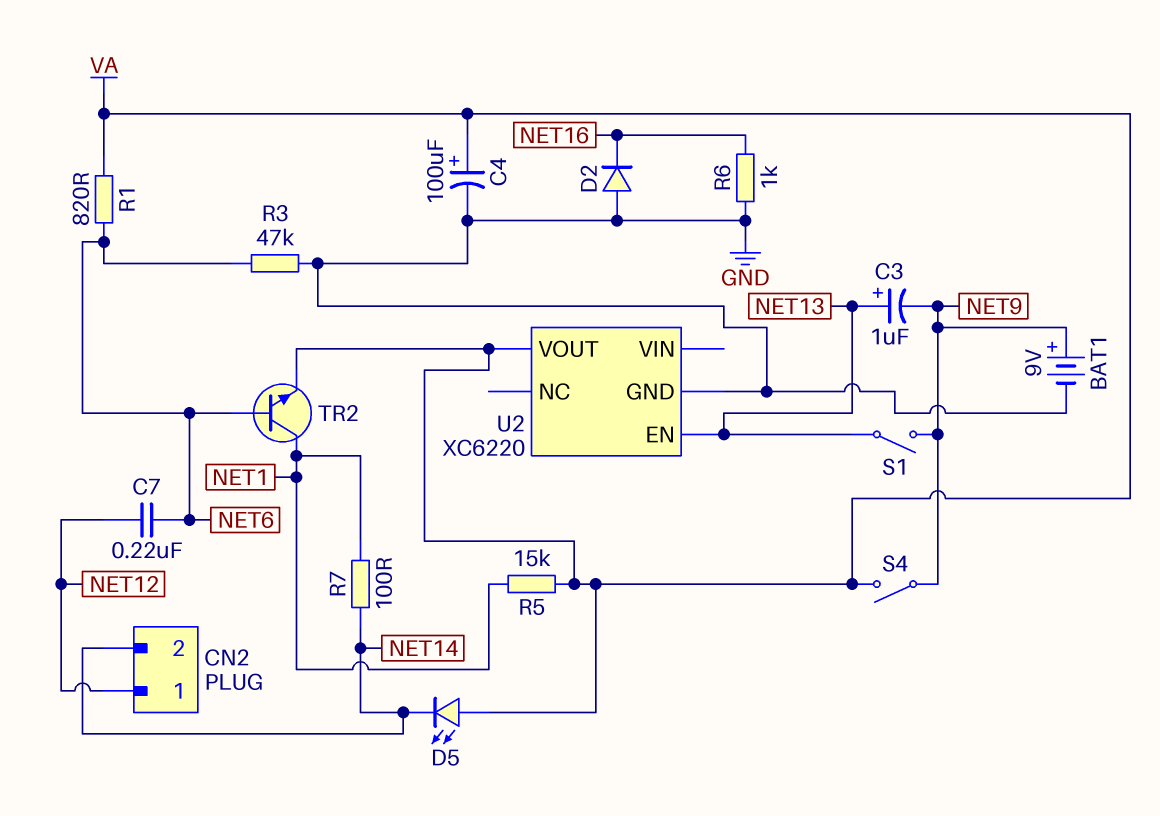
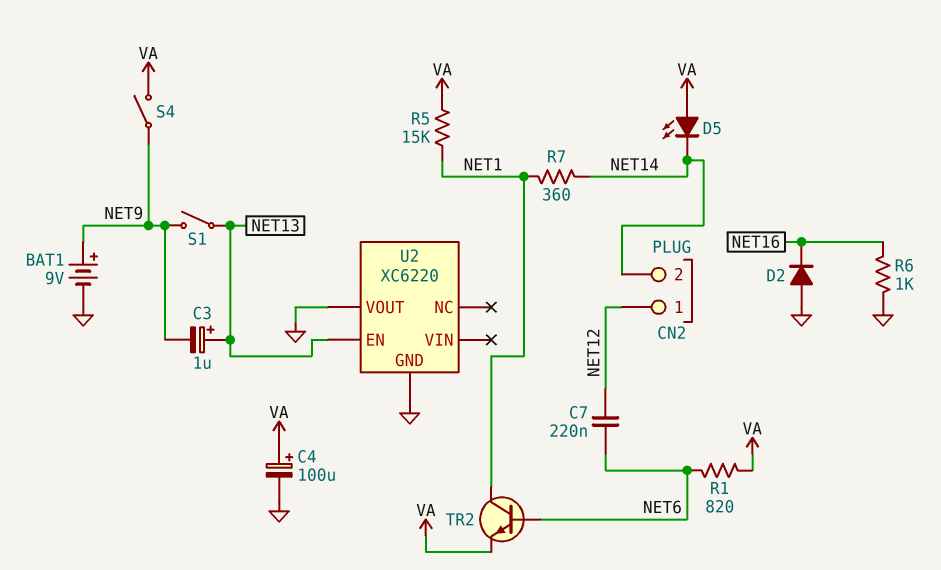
R3: 47k (GND, NET6) -> none
R7: 100 (NET1, NET14) -> 360 (NET1, NET14)
U2 pin VOUT: VA -> GND

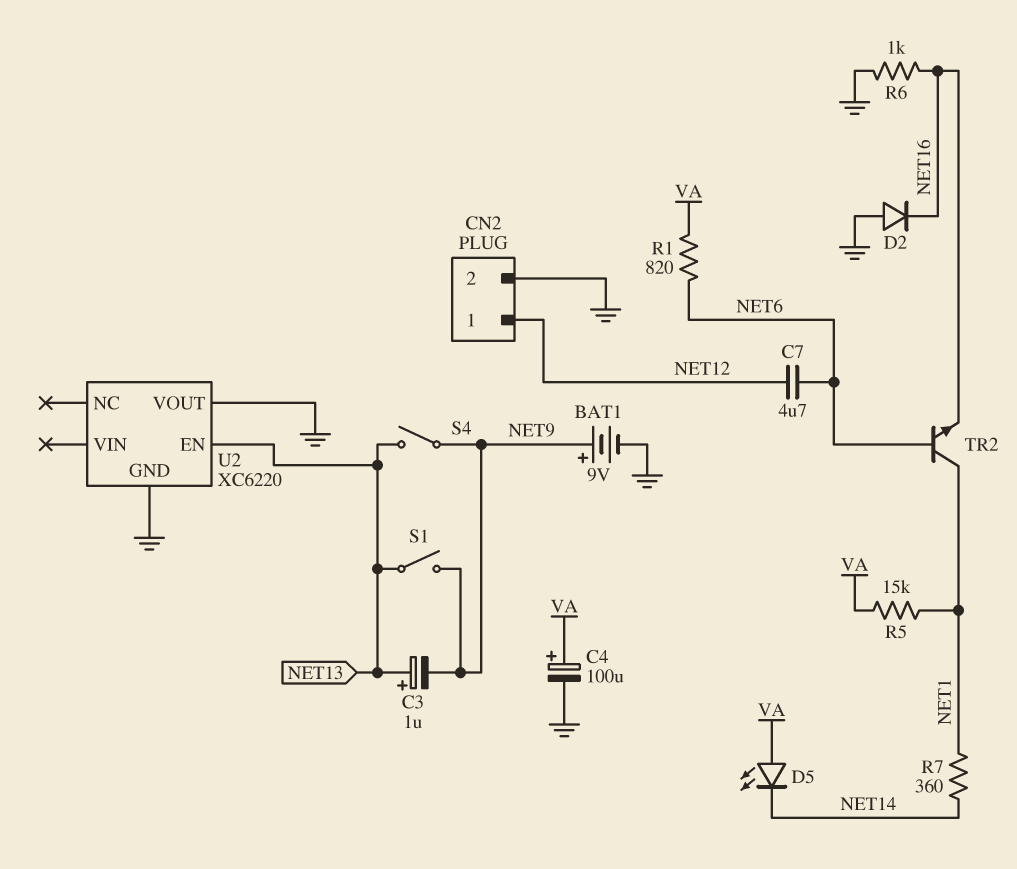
C7: 220nF (NET6, NET12) -> 4.7uF (NET6, NET12)
CN2 pin 2: NET14 -> GND
S4: switch (NET9, VA) -> switch (NET9, NET13)
TR2: NPN (B NET6, C NET1, E VA) -> NPN (B NET6, C NET1, E NET16)

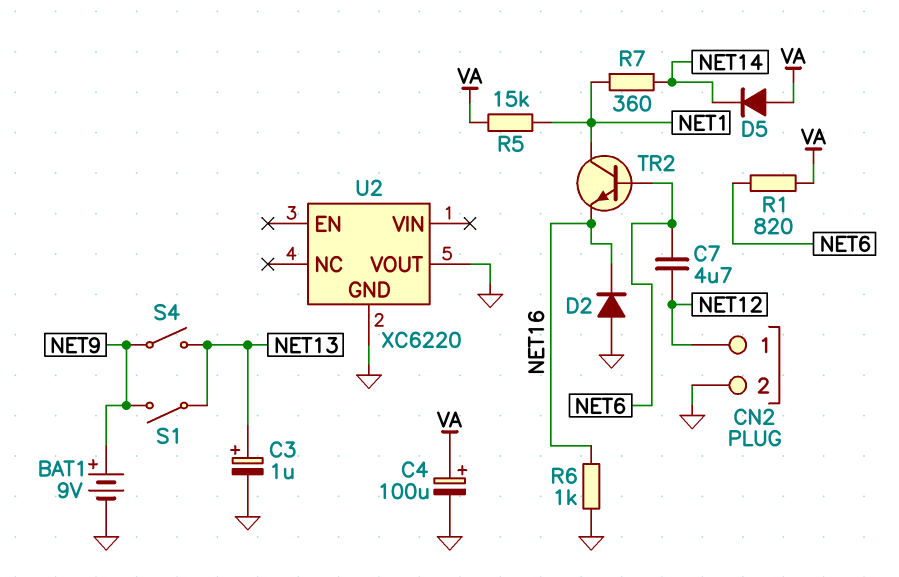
C3: 1uF (plus NET13, minus NET9) -> 1uF (plus NET13, minus GND)
D5: LED (A VA, K NET14) -> diode (A VA, K NET14)
U2 pin EN: NET13 -> none

